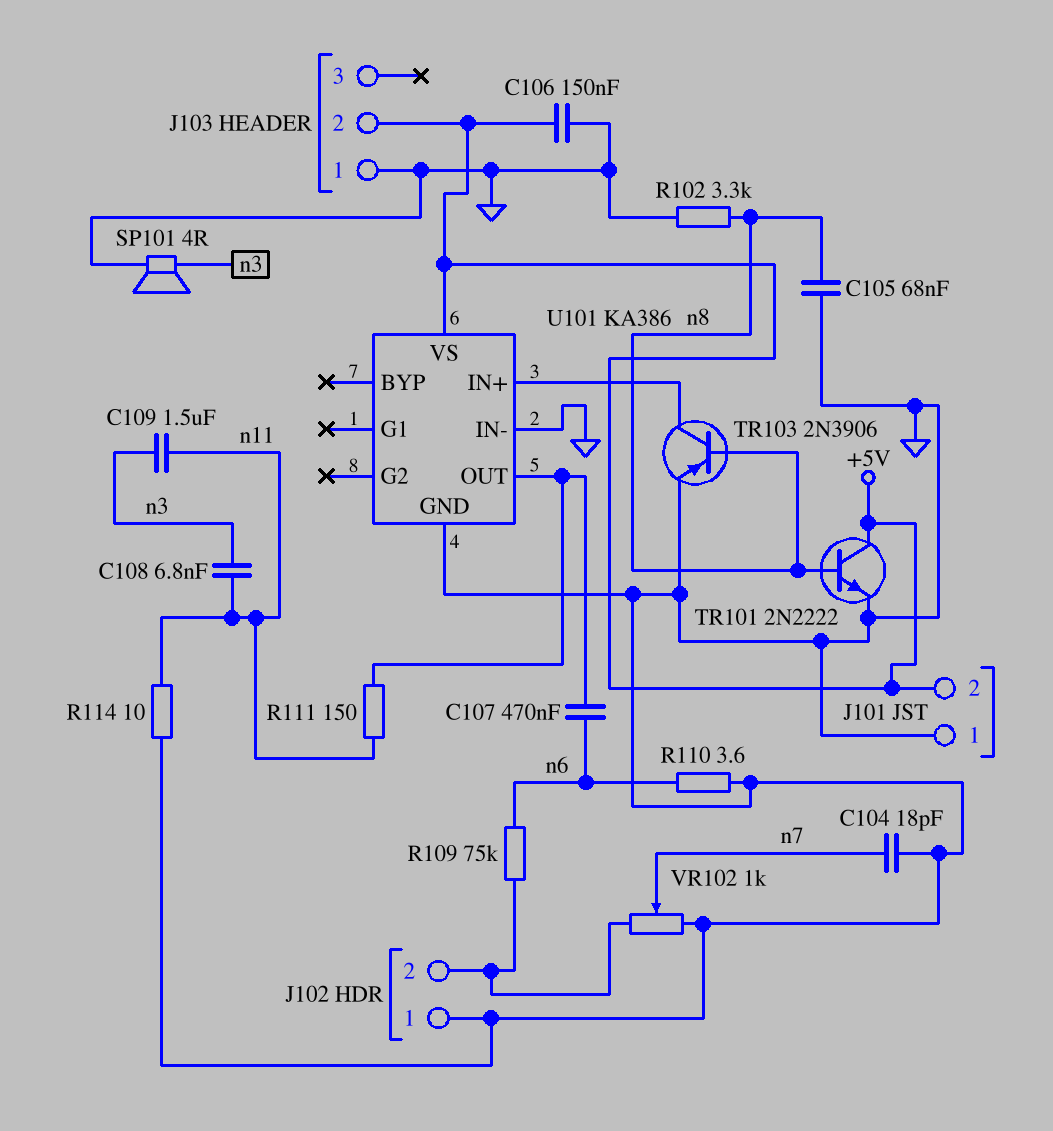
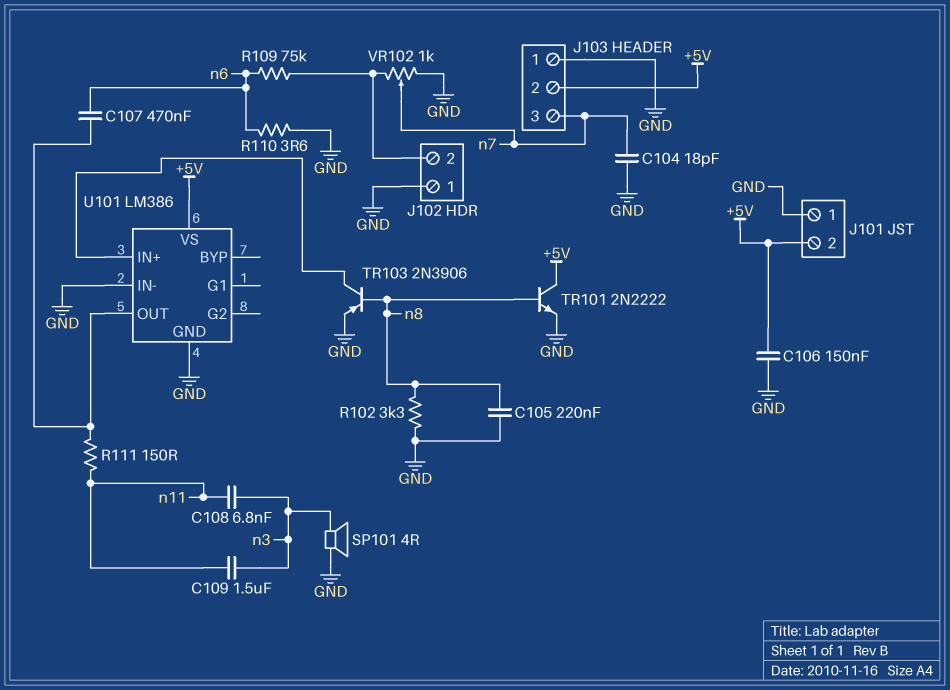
C105: 68nF (GND, n8) -> 220nF (GND, n8)
J103 pin 3: none -> n7
R114: 10 (GND, n11) -> none
U101: KA386 -> LM386

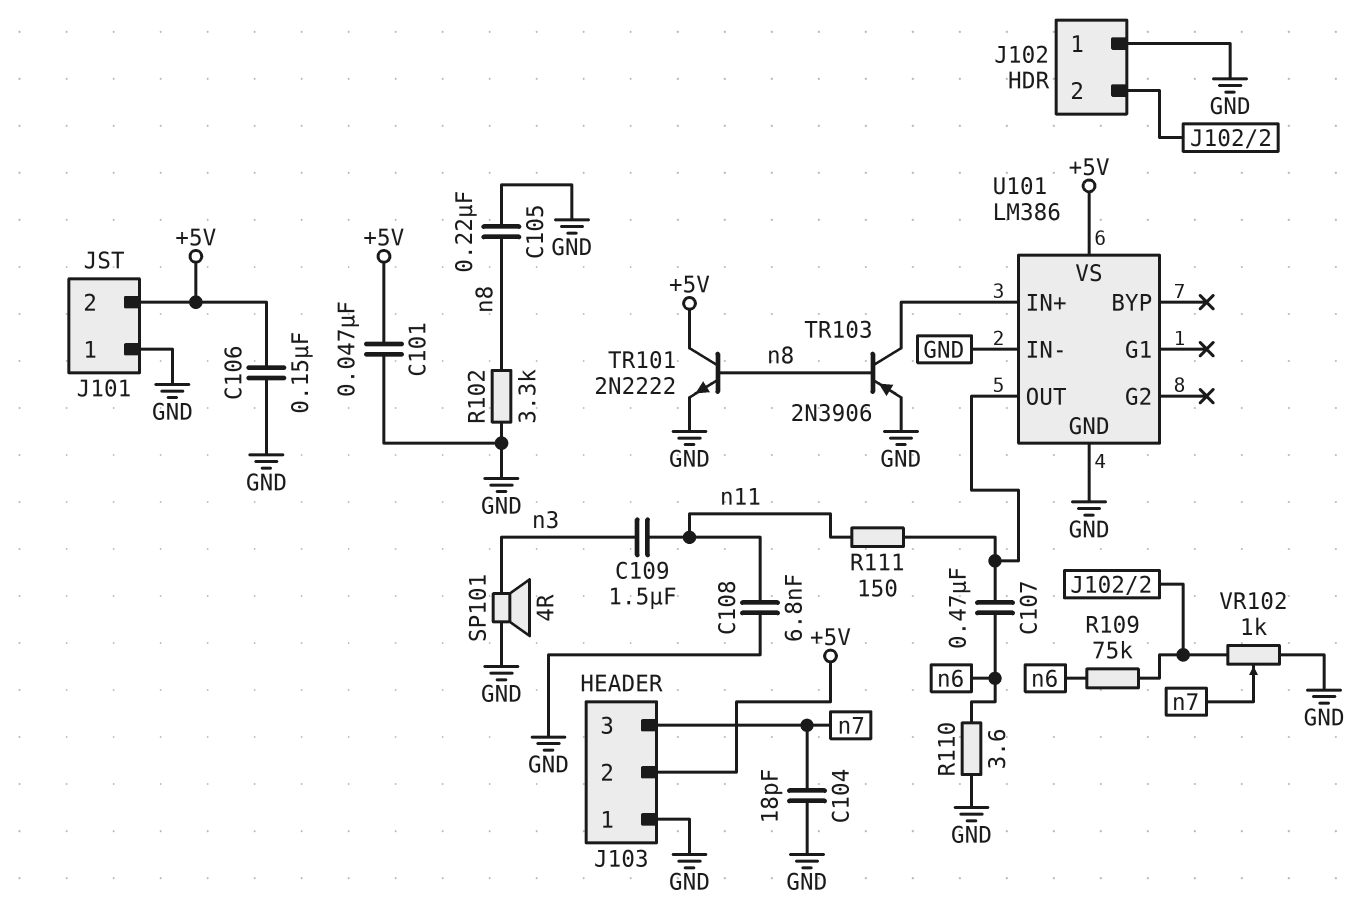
C101: none -> 47nF (+5V, GND)
C108: 6.8nF (n3, n11) -> 6.8nF (GND, n11)

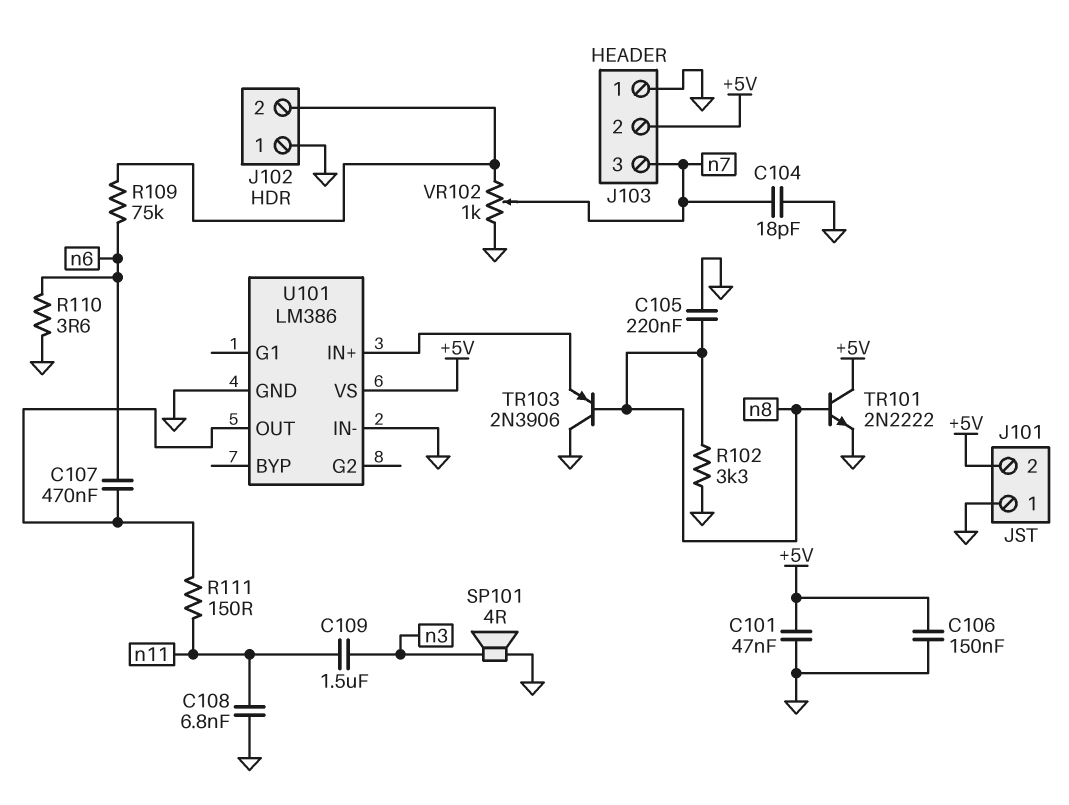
TR103: PNP 2N3906 (B n8, C U101/IN+, E GND) -> PNP 2N3906 (B n8, C GND, E U101/IN+)

